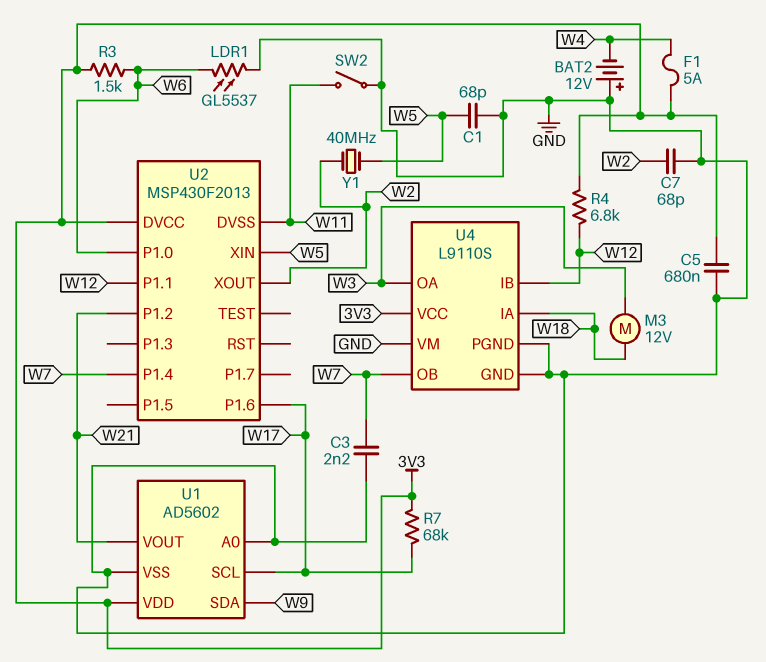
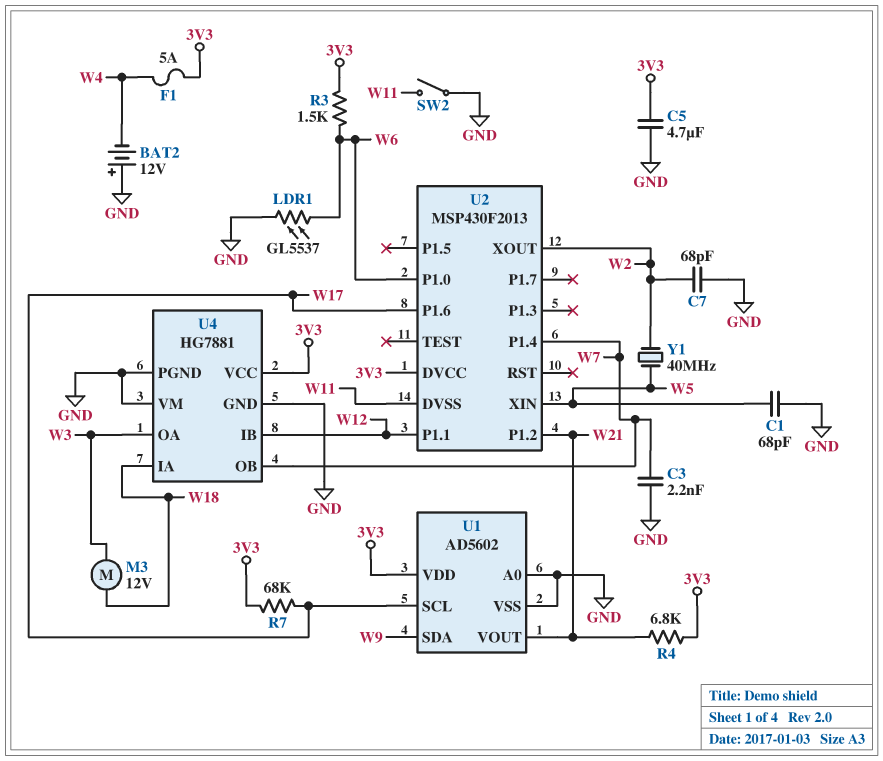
C5: 680nF (3V3, GND) -> 4.7uF (3V3, GND)
R4: 6.8k (3V3, W12) -> 6.8k (3V3, W21)
U4: L9110S -> HG7881

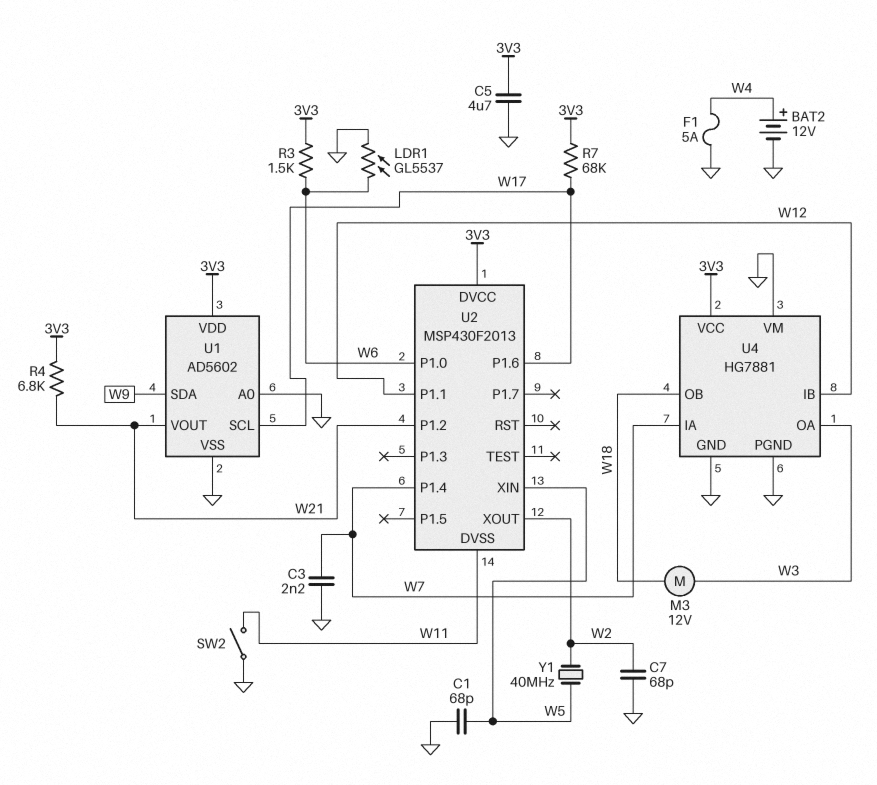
BAT2: 12V (plus GND, minus W4) -> 12V (plus W4, minus GND)
F1: 5A (3V3, W4) -> 5A (GND, W4)
U4 pin IA: W18 -> W7
U4 pin OB: W7 -> W18

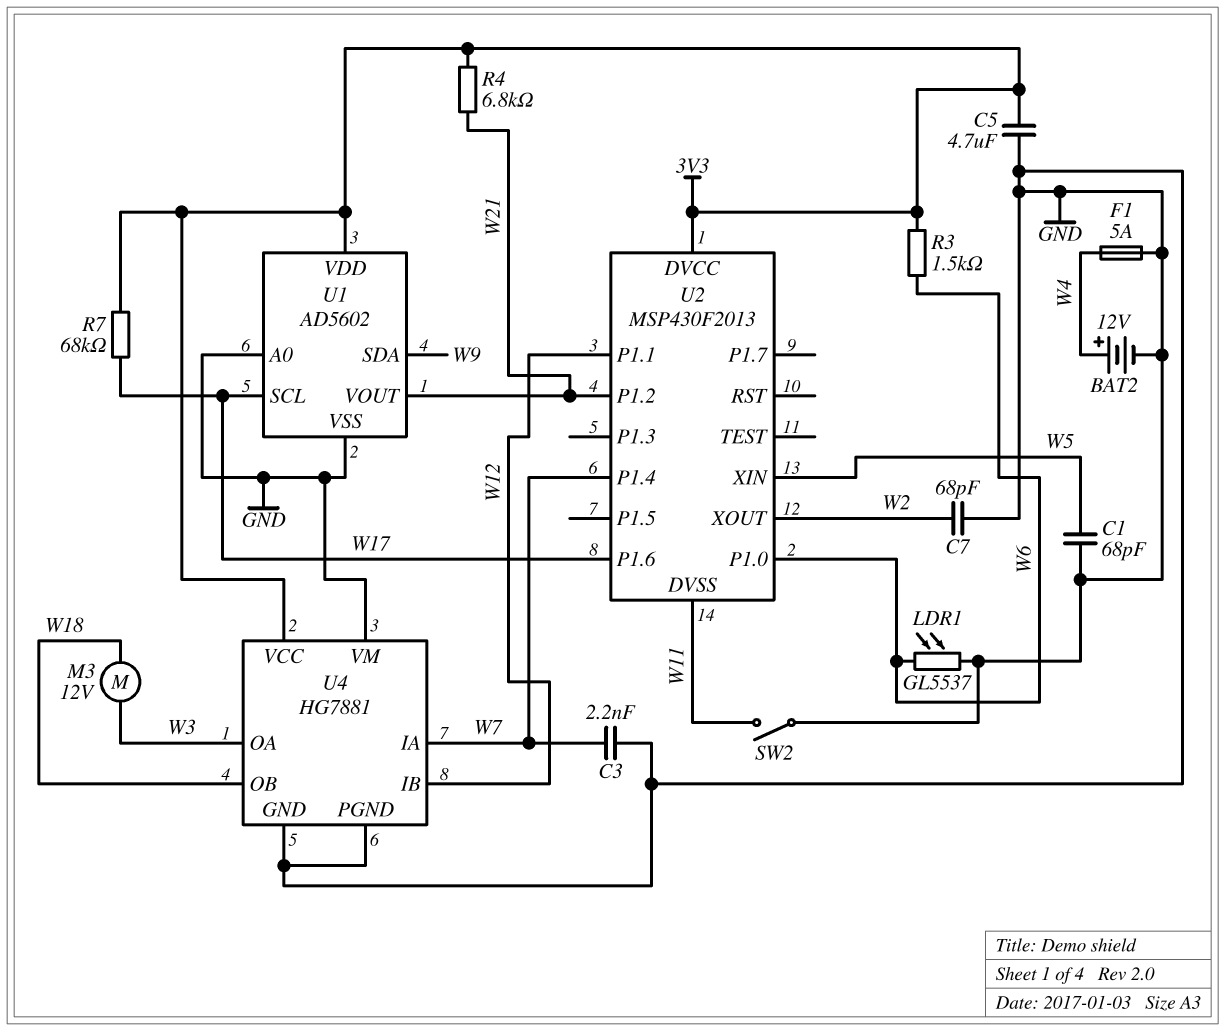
Y1: 40MHz (W2, W5) -> none

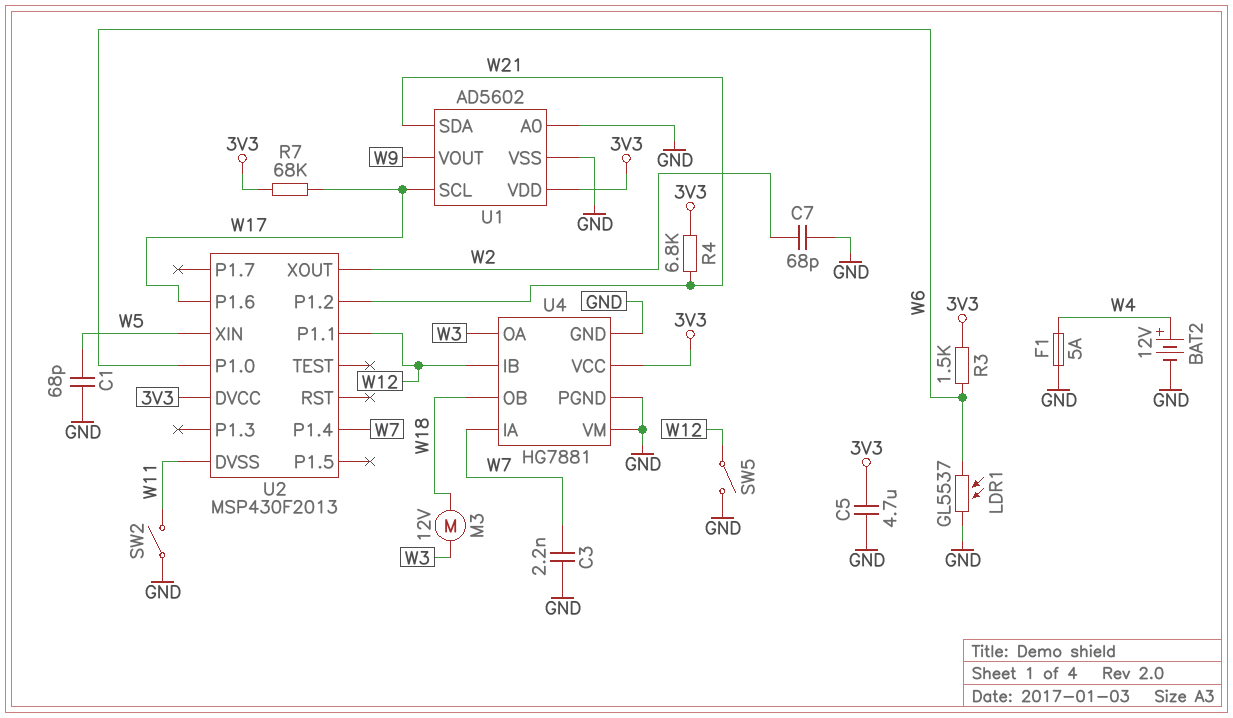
SW5: none -> switch (GND, W12)
U1 pin SDA: W9 -> W21
U1 pin VOUT: W21 -> W9

